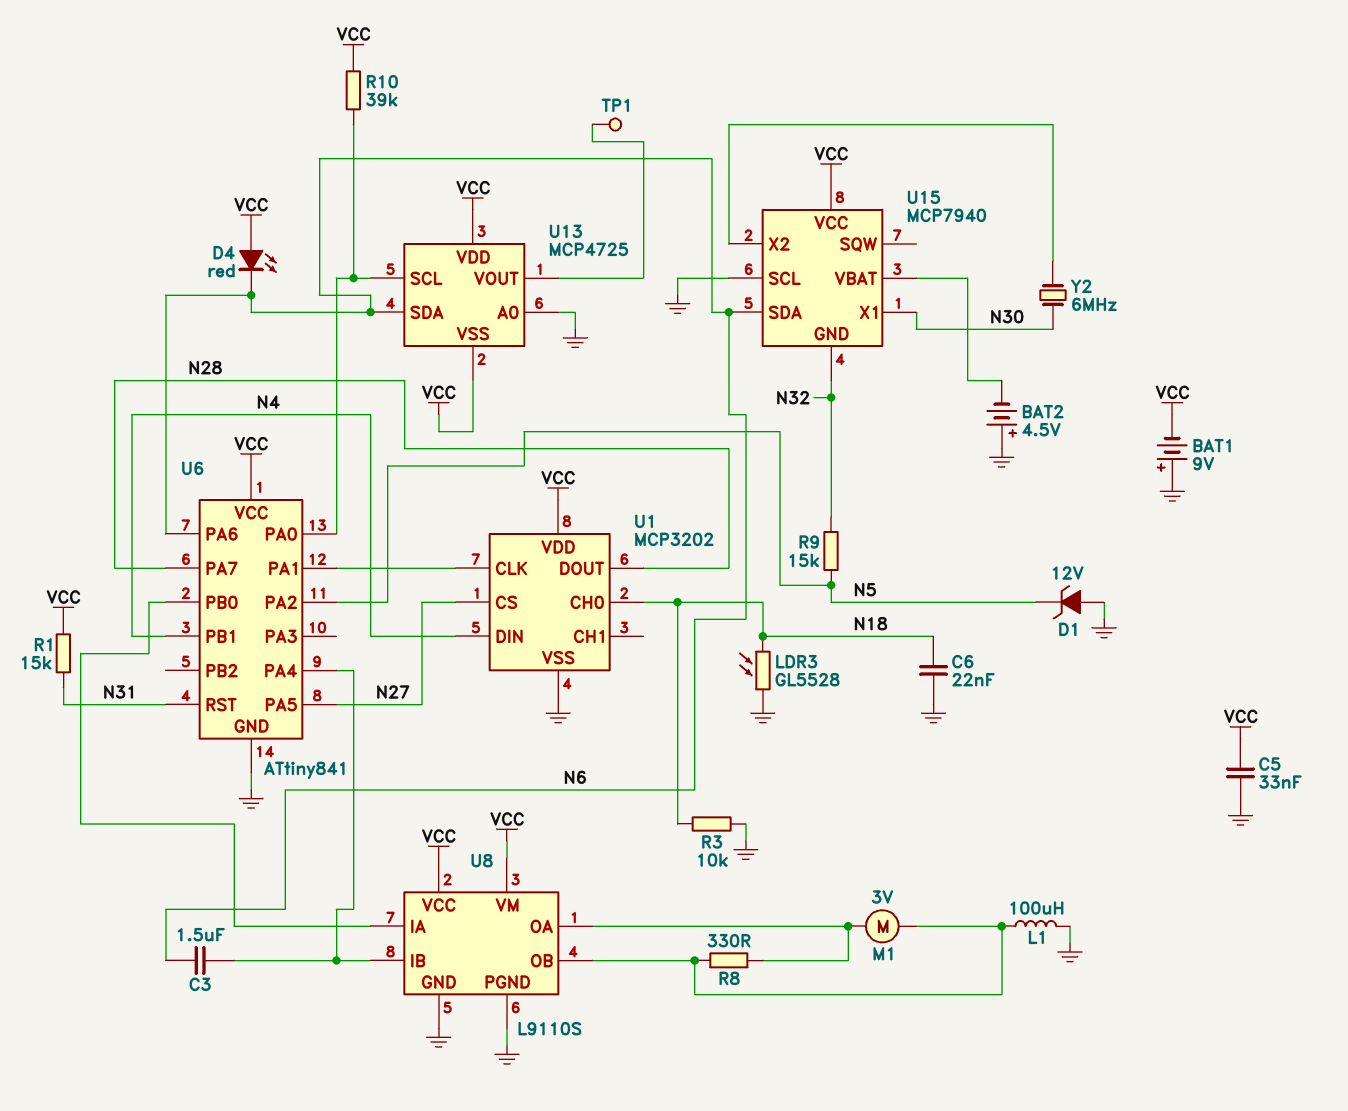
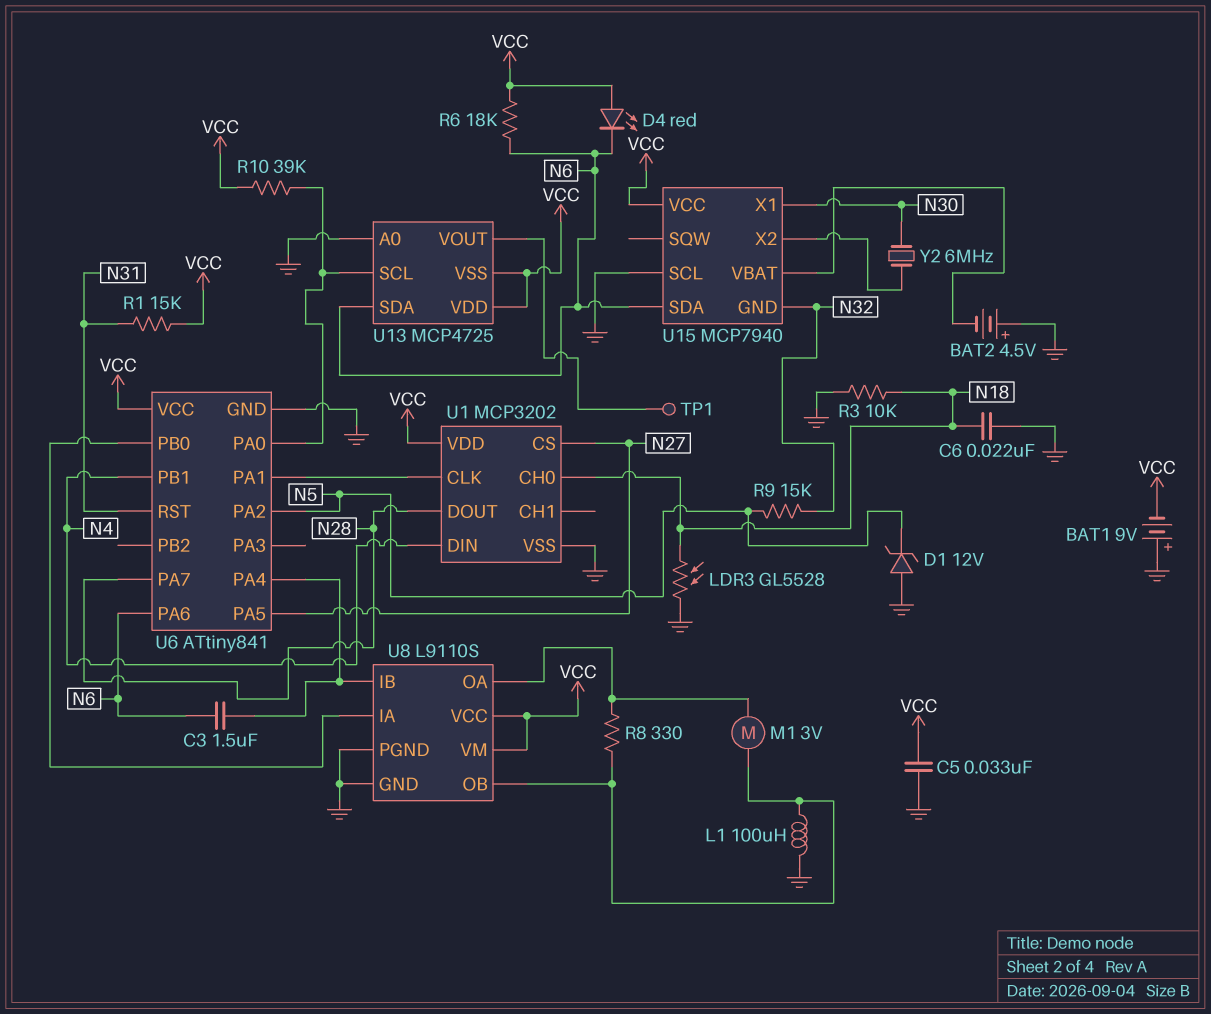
R6: none -> 18k (N6, VCC)

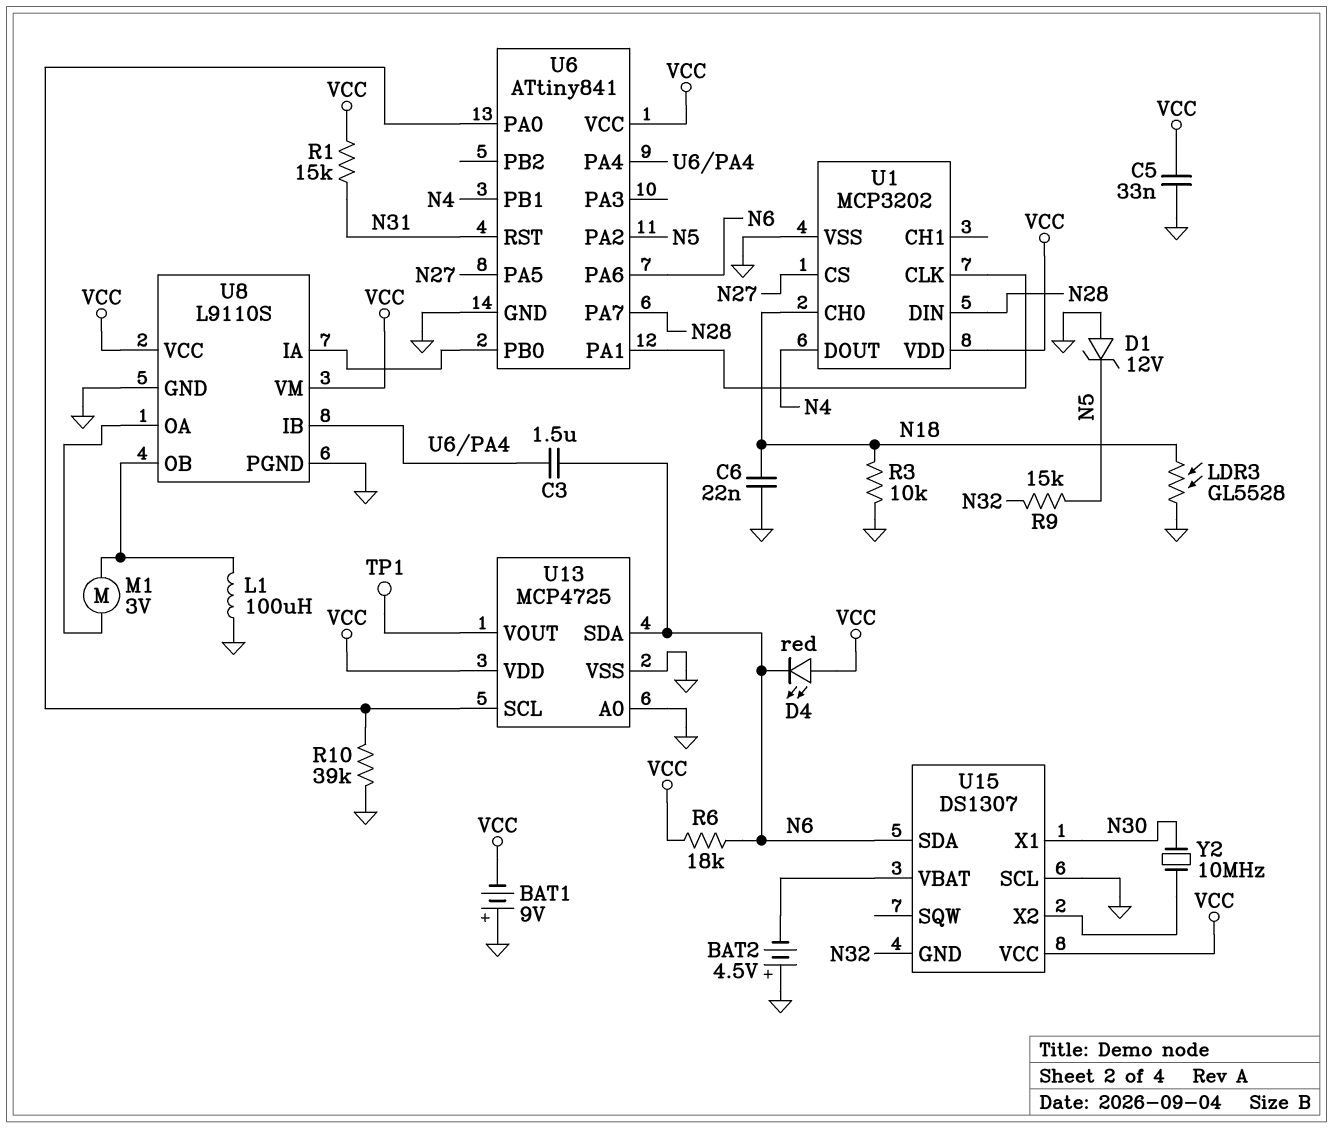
R8: 330 (U8/OA, U8/OB) -> none
R10: 39k (U6/PA0, VCC) -> 39k (GND, U6/PA0)
U1 pin DIN: N4 -> N28
U1 pin DOUT: N28 -> N4
U13 pin VSS: VCC -> GND
U15: MCP7940 -> DS1307
Y2: 6MHz (N30, U15/X2) -> 10MHz (N30, U15/X2)

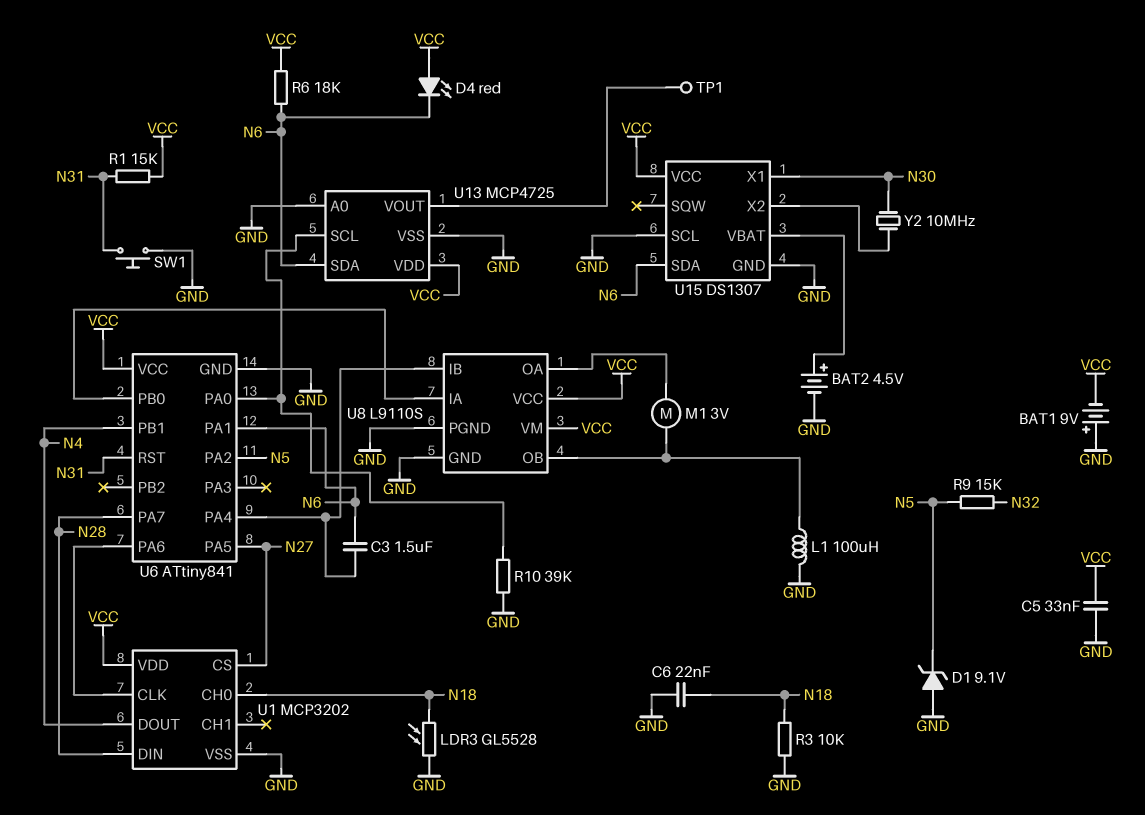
BAT2: 4.5V (plus GND, minus U15/VBAT) -> 4.5V (plus U15/VBAT, minus GND)
D1: zener 12V (A GND, K N5) -> zener 9.1V (A GND, K N5)
SW1: none -> button (GND, N31)
U6 pin PA1: U1/CLK -> N6
U6 pin PA6: N6 -> U1/CLK
U15 pin GND: N32 -> GND

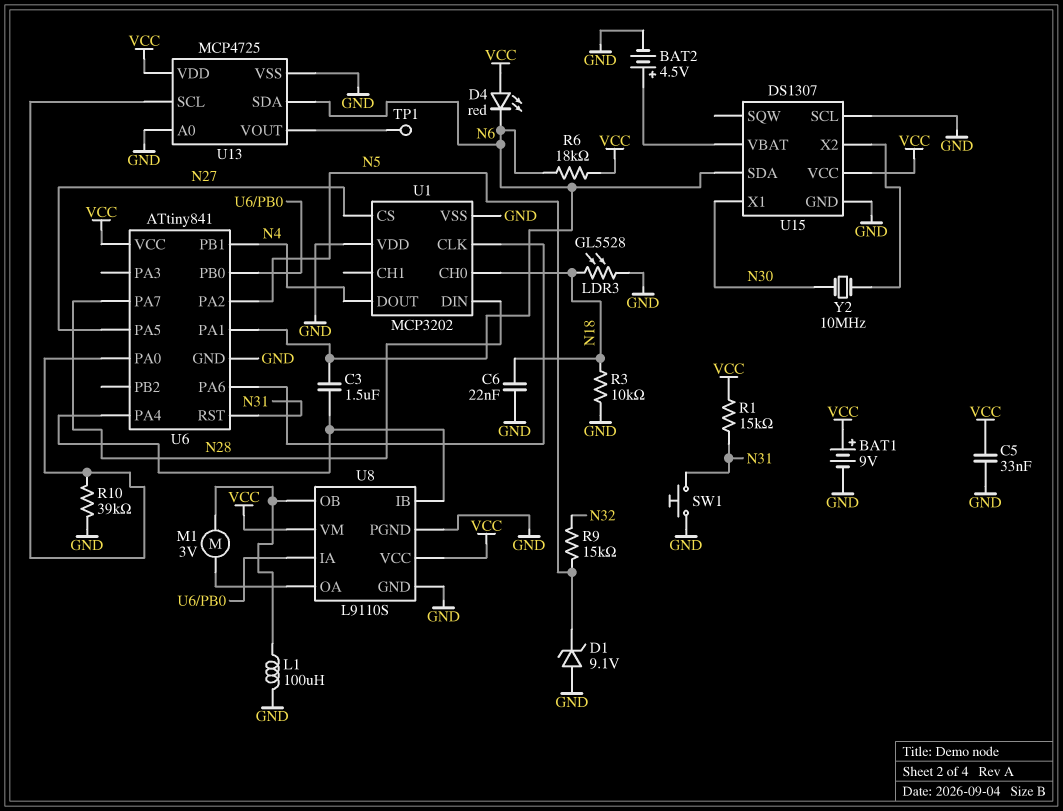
BAT1: 9V (plus GND, minus VCC) -> 9V (plus VCC, minus GND)
U1 pin VDD: VCC -> GND

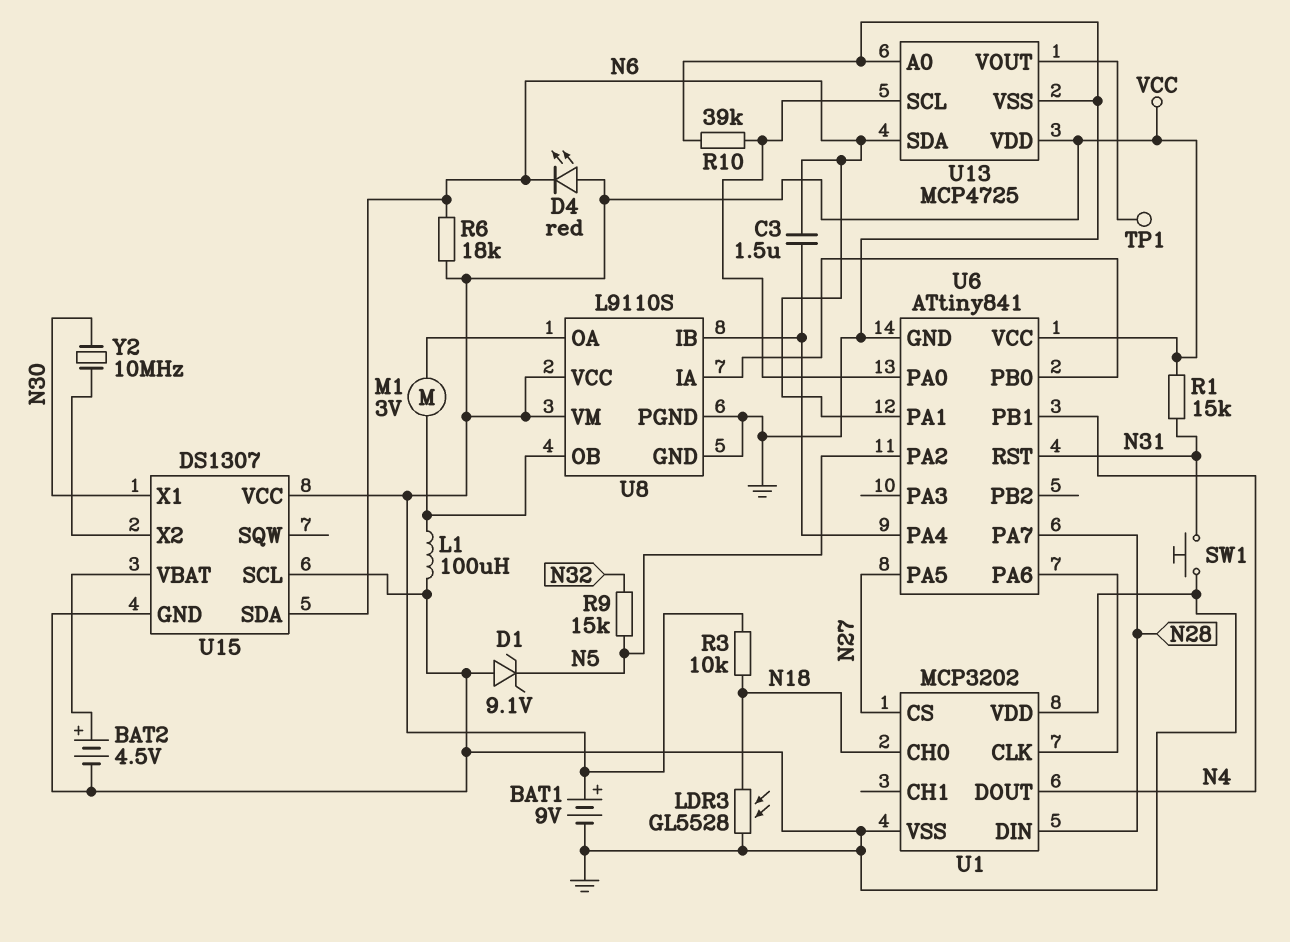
C5: 33nF (GND, VCC) -> none
C6: 22nF (GND, N18) -> none
R3: 10k (GND, N18) -> 10k (N18, VCC)

